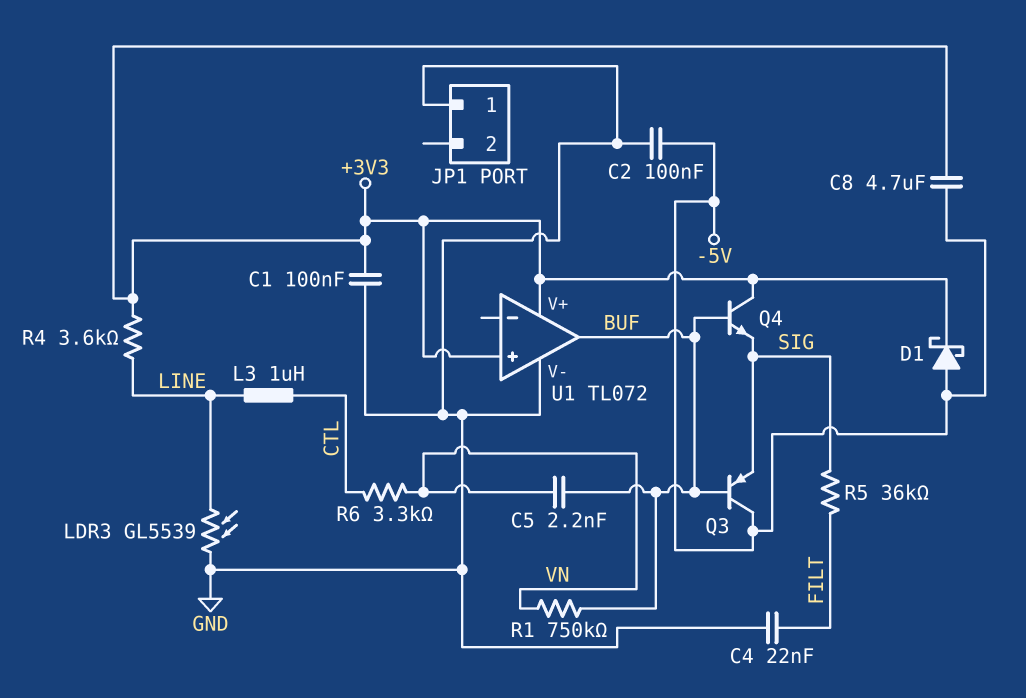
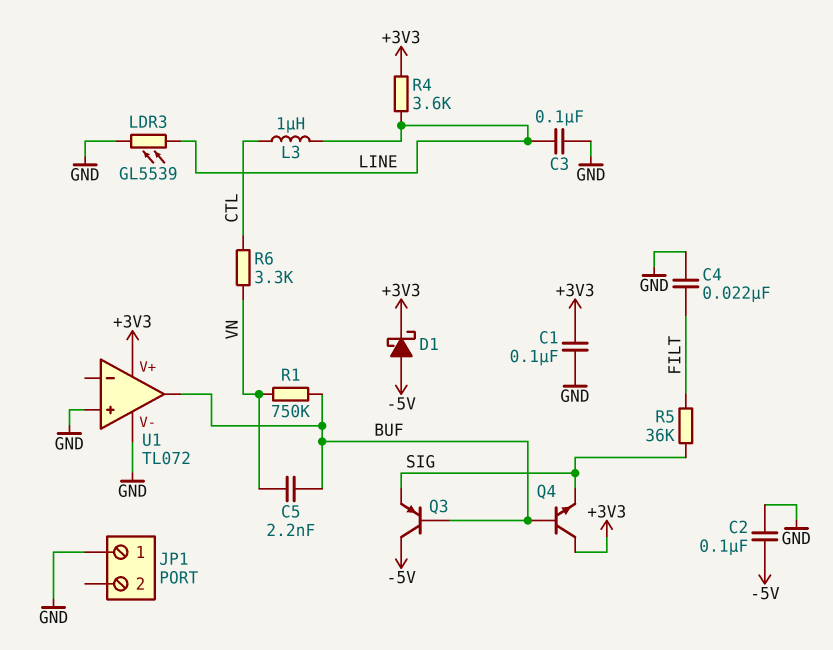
C3: none -> 100nF (GND, LINE)
C8: 4.7uF (+3V3, -5V) -> none
U1 pin in+: +3V3 -> GND

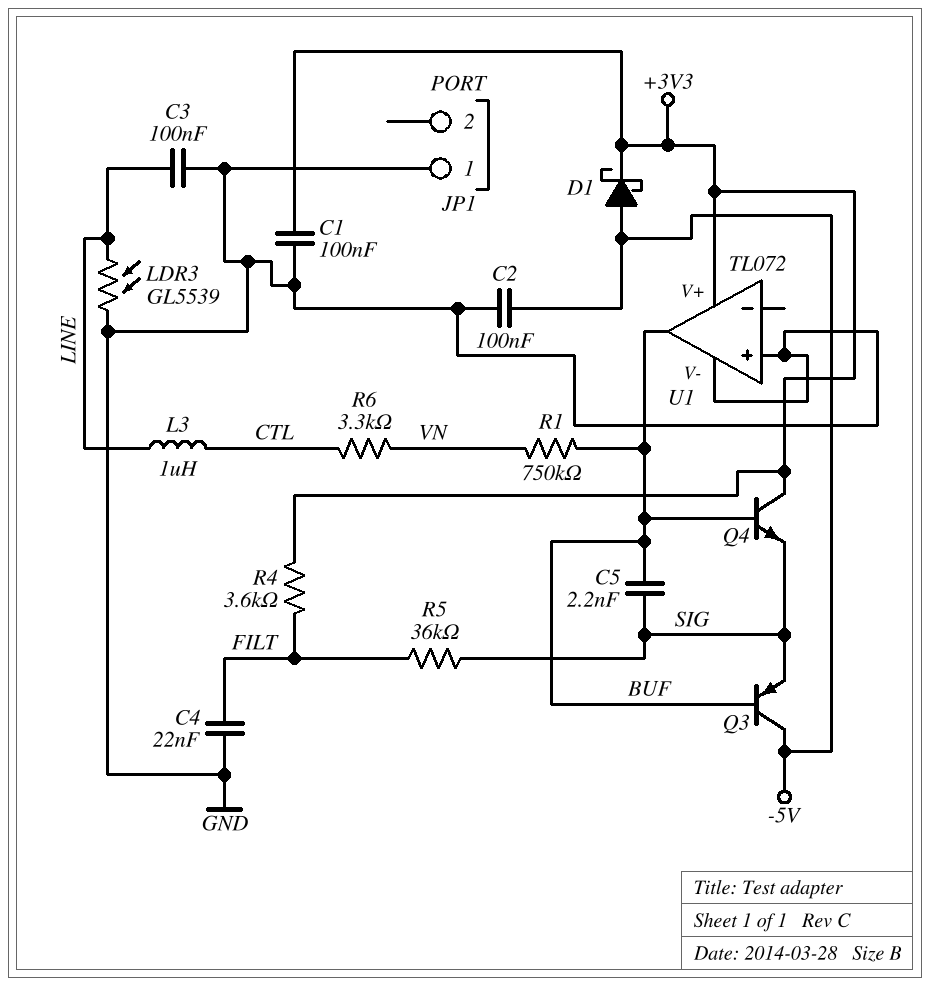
C5: 2.2nF (BUF, VN) -> 2.2nF (BUF, SIG)
R4: 3.6k (+3V3, LINE) -> 3.6k (+3V3, FILT)

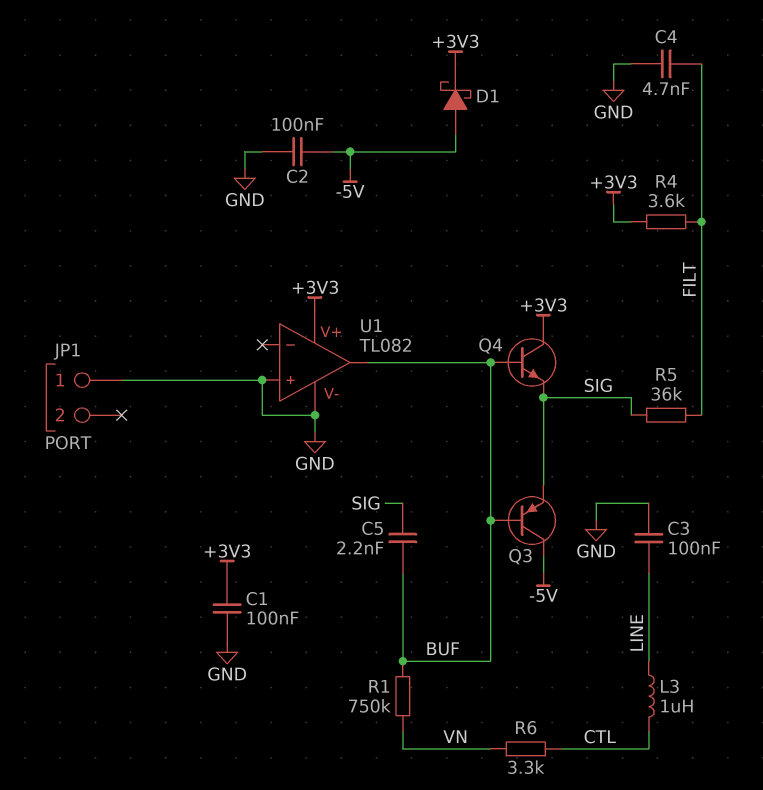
C4: 22nF (FILT, GND) -> 4.7nF (FILT, GND)
LDR3: GL5539 (GND, LINE) -> none
U1: TL072 -> TL082

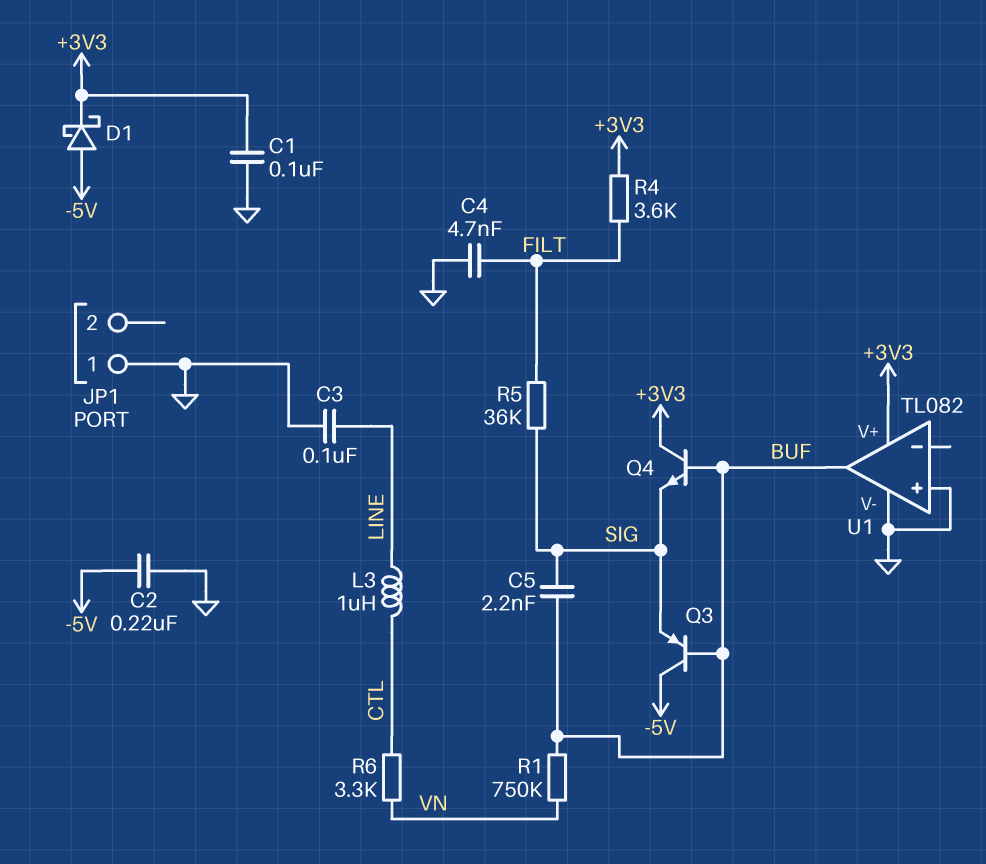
C2: 100nF (-5V, GND) -> 220nF (-5V, GND)

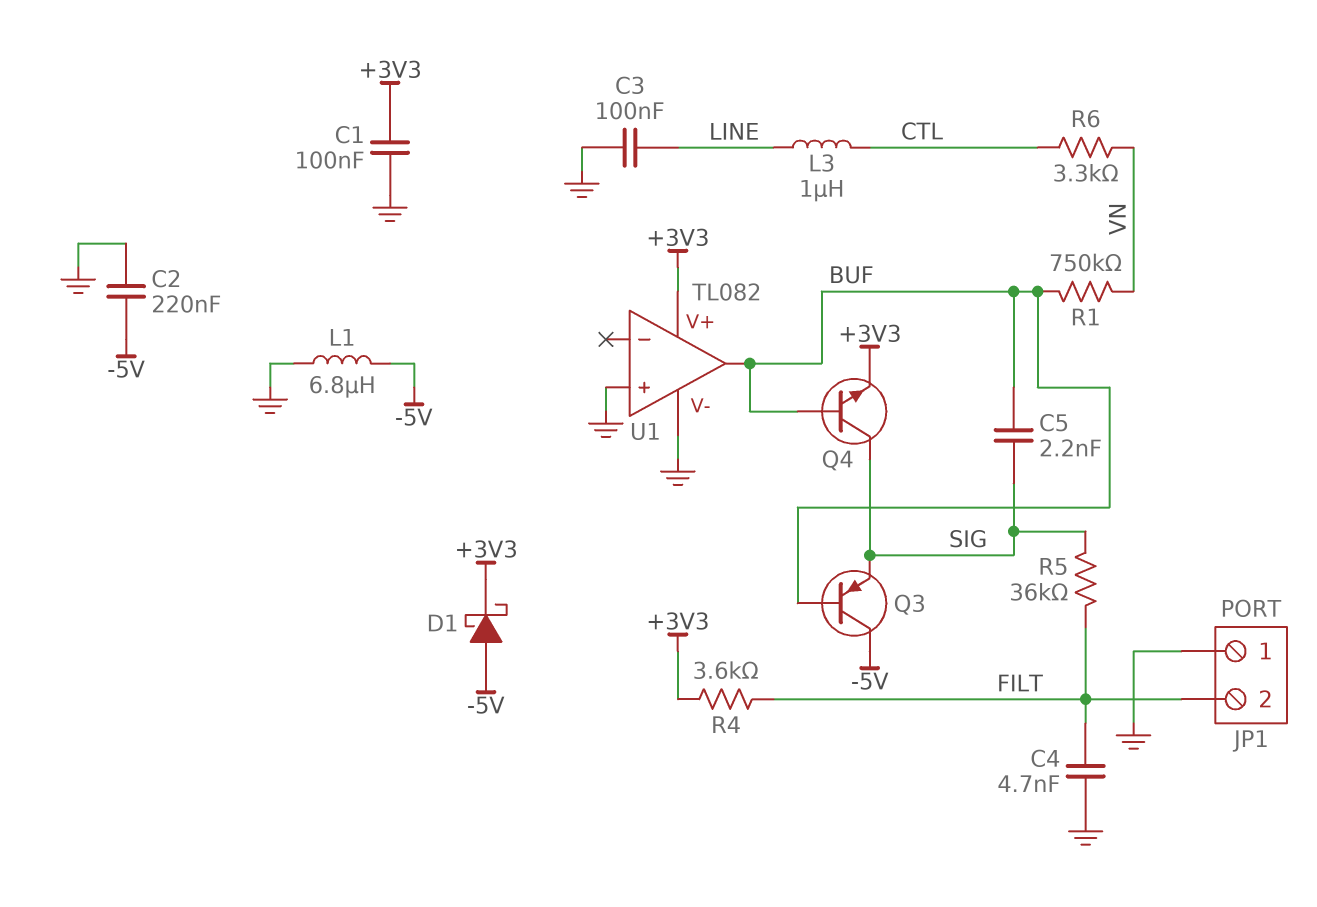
JP1 pin 2: none -> FILT
L1: none -> 6.8uH (-5V, GND)
Q4: NPN (B BUF, C +3V3, E SIG) -> NPN (B BUF, C SIG, E +3V3)

